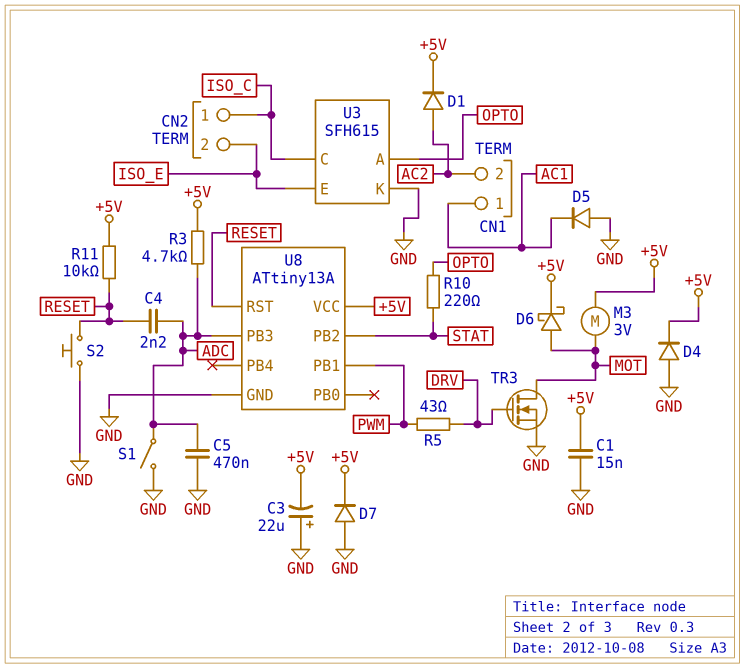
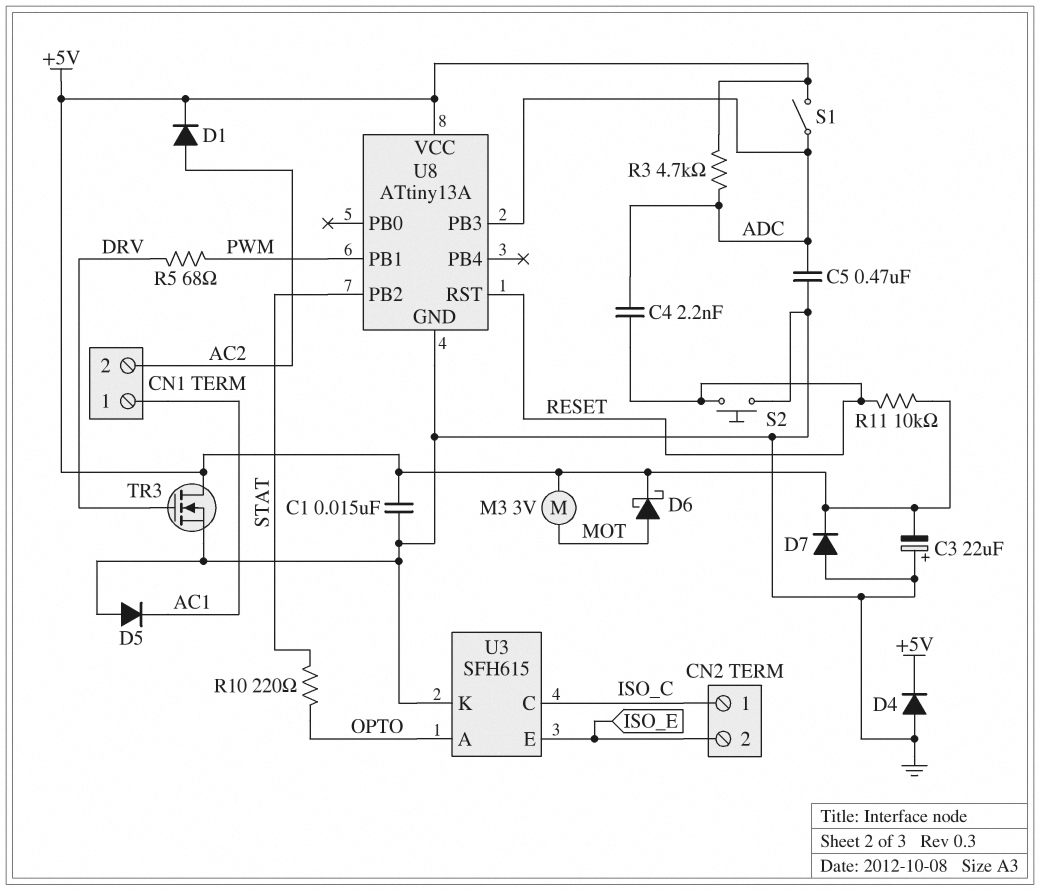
R5: 43 (DRV, PWM) -> 68 (DRV, PWM)
S1: switch (ADC, GND) -> switch (+5V, ADC)
TR3: NMOS (G DRV, D MOT, S GND) -> NMOS (G DRV, D +5V, S GND)

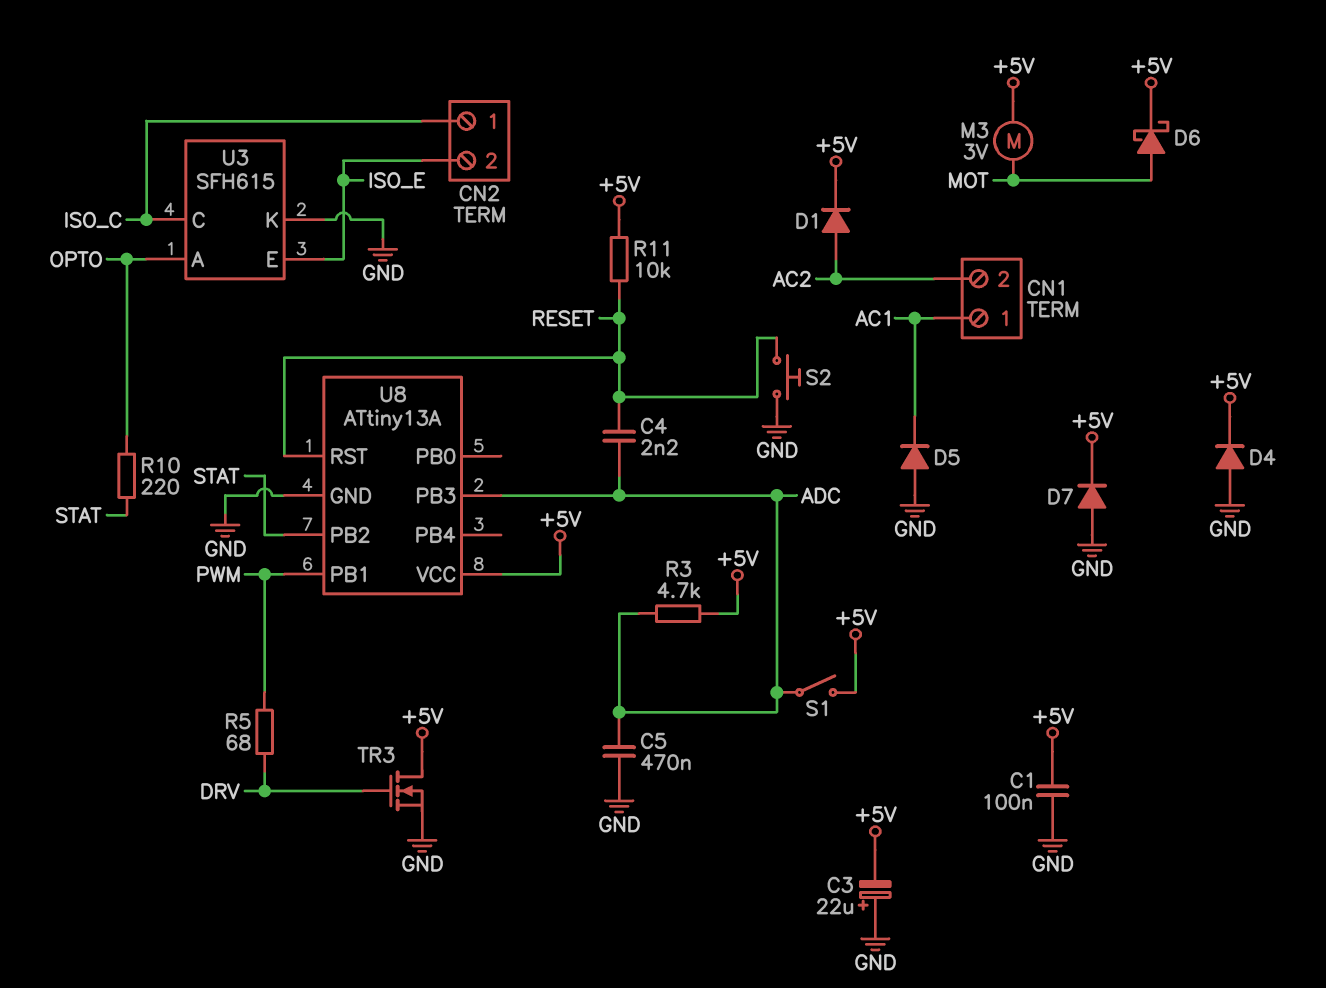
C1: 15nF (+5V, GND) -> 100nF (+5V, GND)

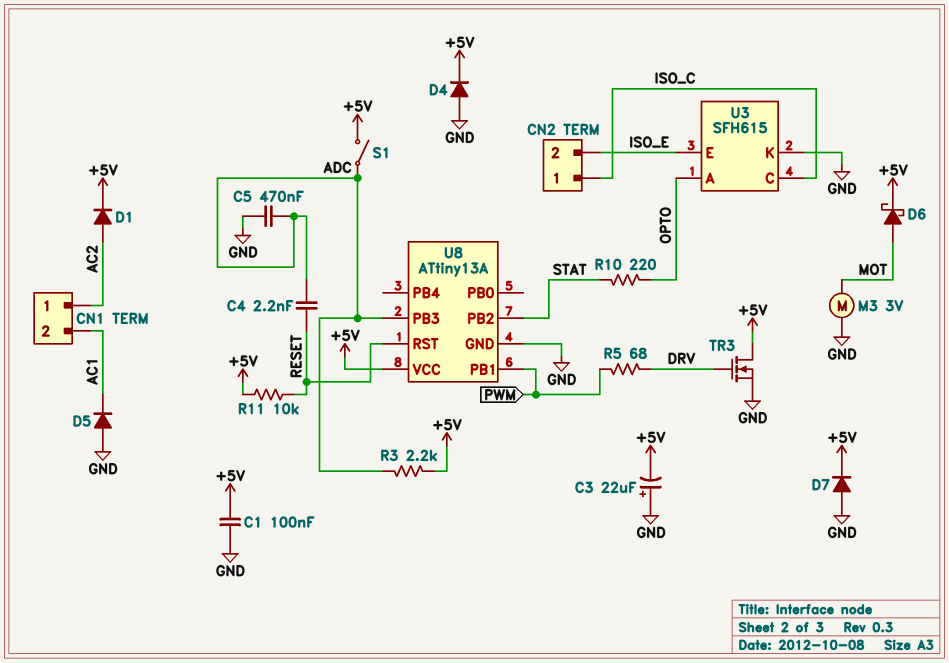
CN1 pin 1: AC1 -> AC2
CN1 pin 2: AC2 -> AC1
M3: motor 3V (+5V, MOT) -> motor 3V (GND, MOT)
R3: 4.7k (+5V, ADC) -> 2.2k (+5V, ADC)
S2: button (GND, RESET) -> none

